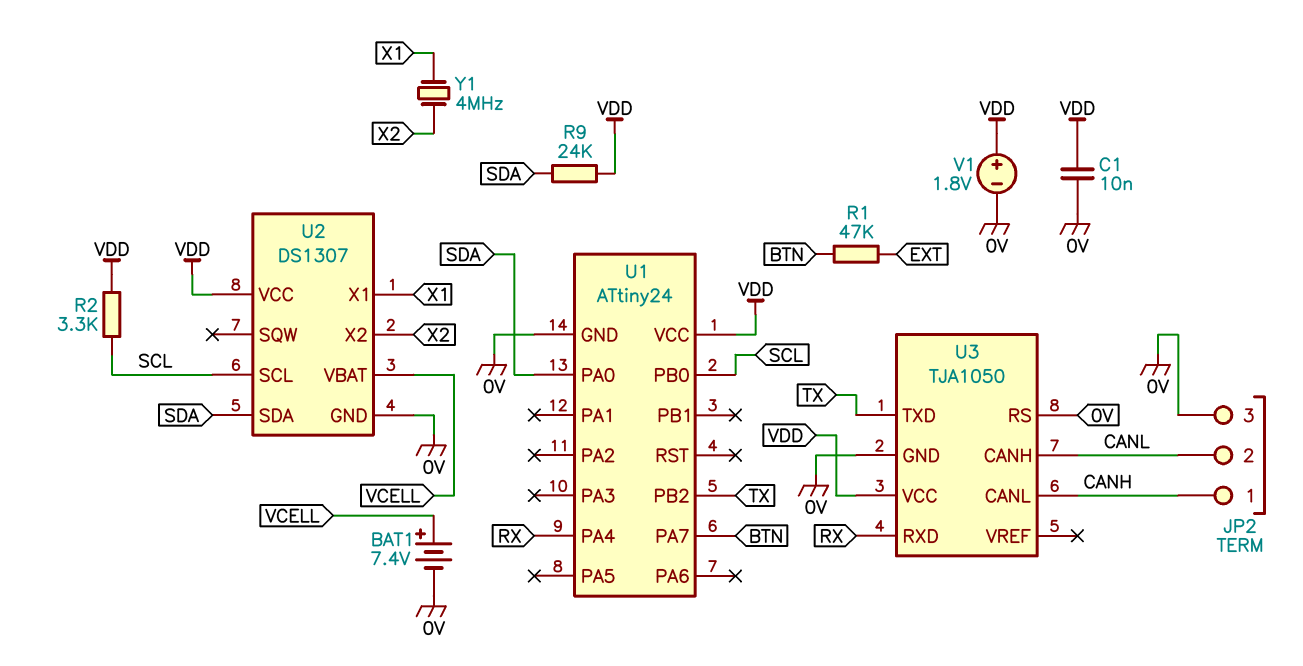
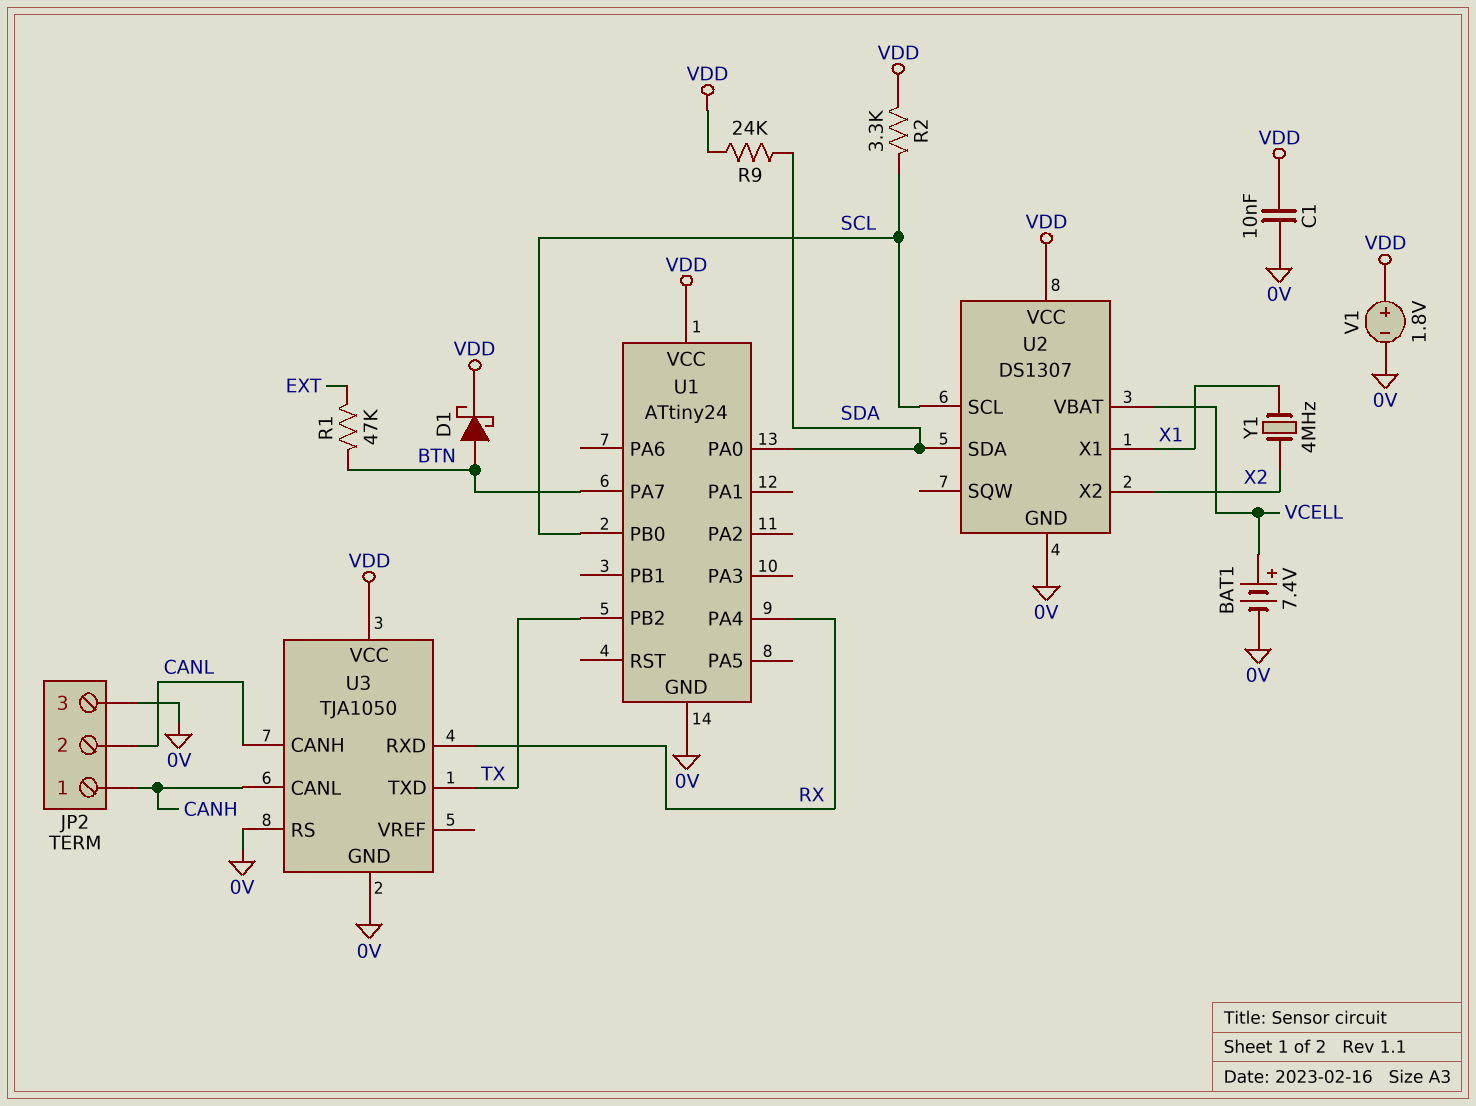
D1: none -> schottky (A BTN, K VDD)

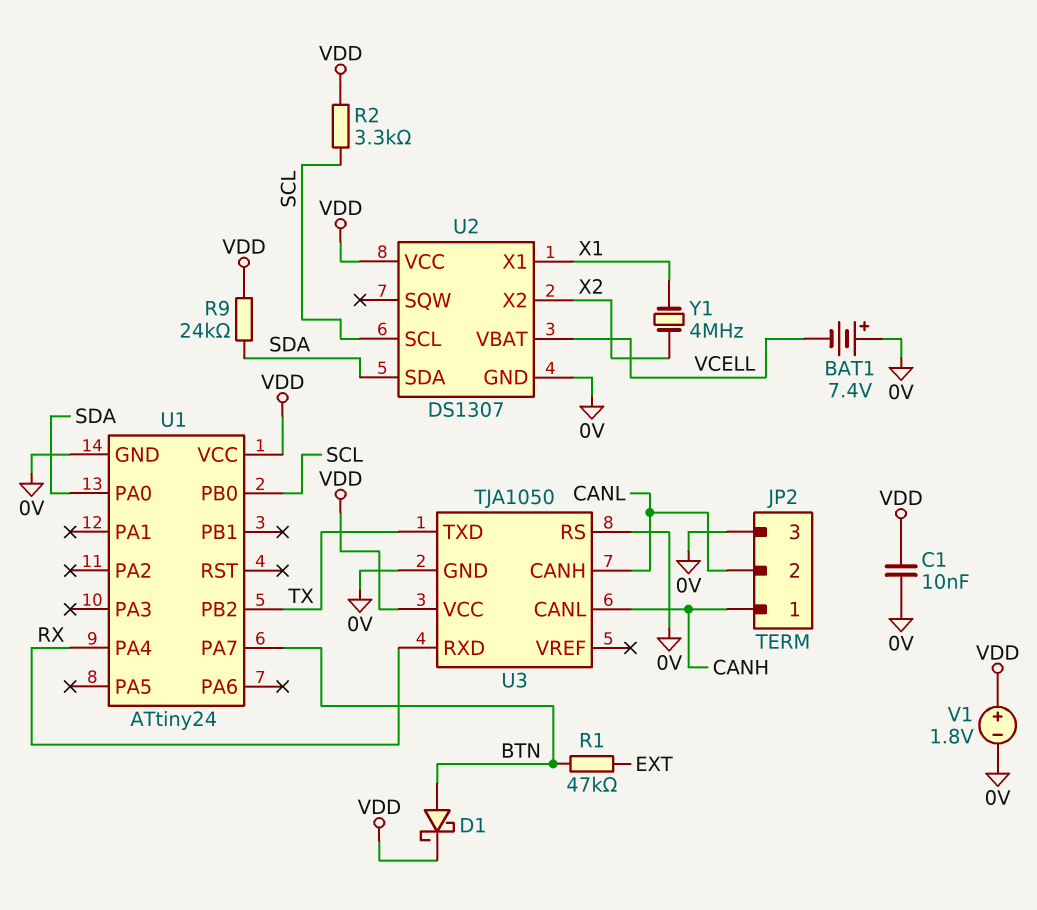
BAT1: 7.4V (plus VCELL, minus 0V) -> 7.4V (plus 0V, minus VCELL)

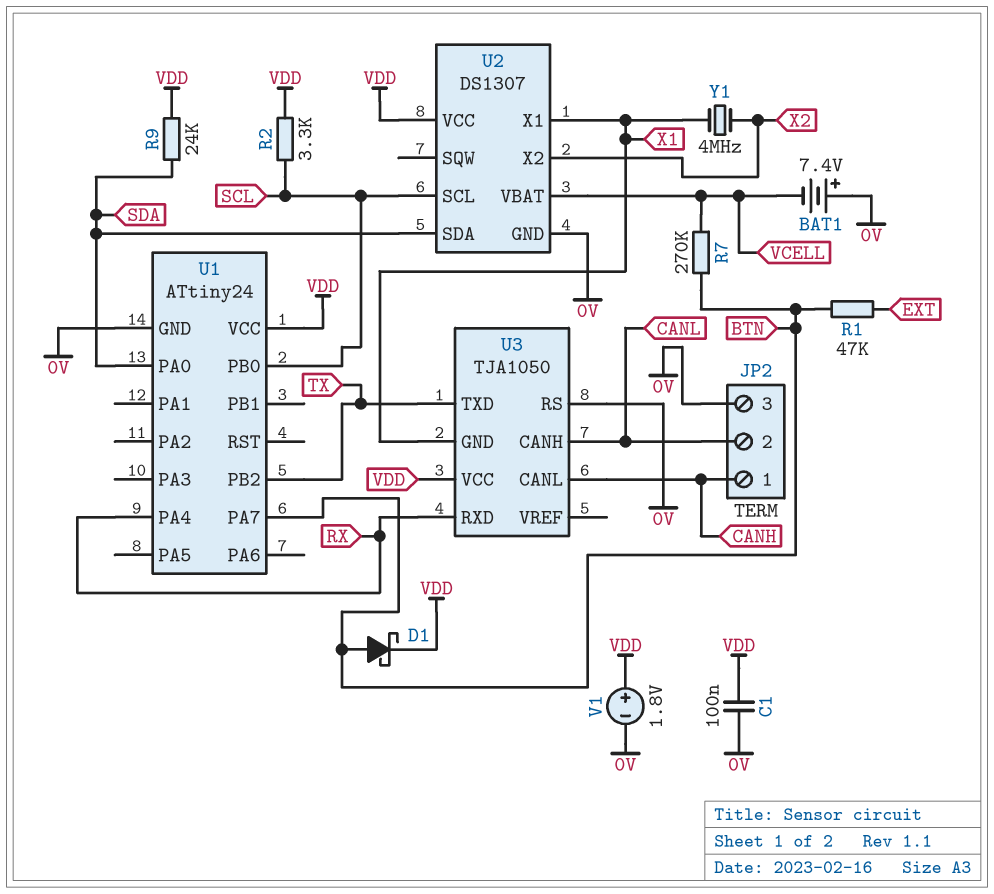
C1: 10nF (0V, VDD) -> 100nF (0V, VDD)
R7: none -> 270k (BTN, VCELL)
U3 pin GND: 0V -> X1

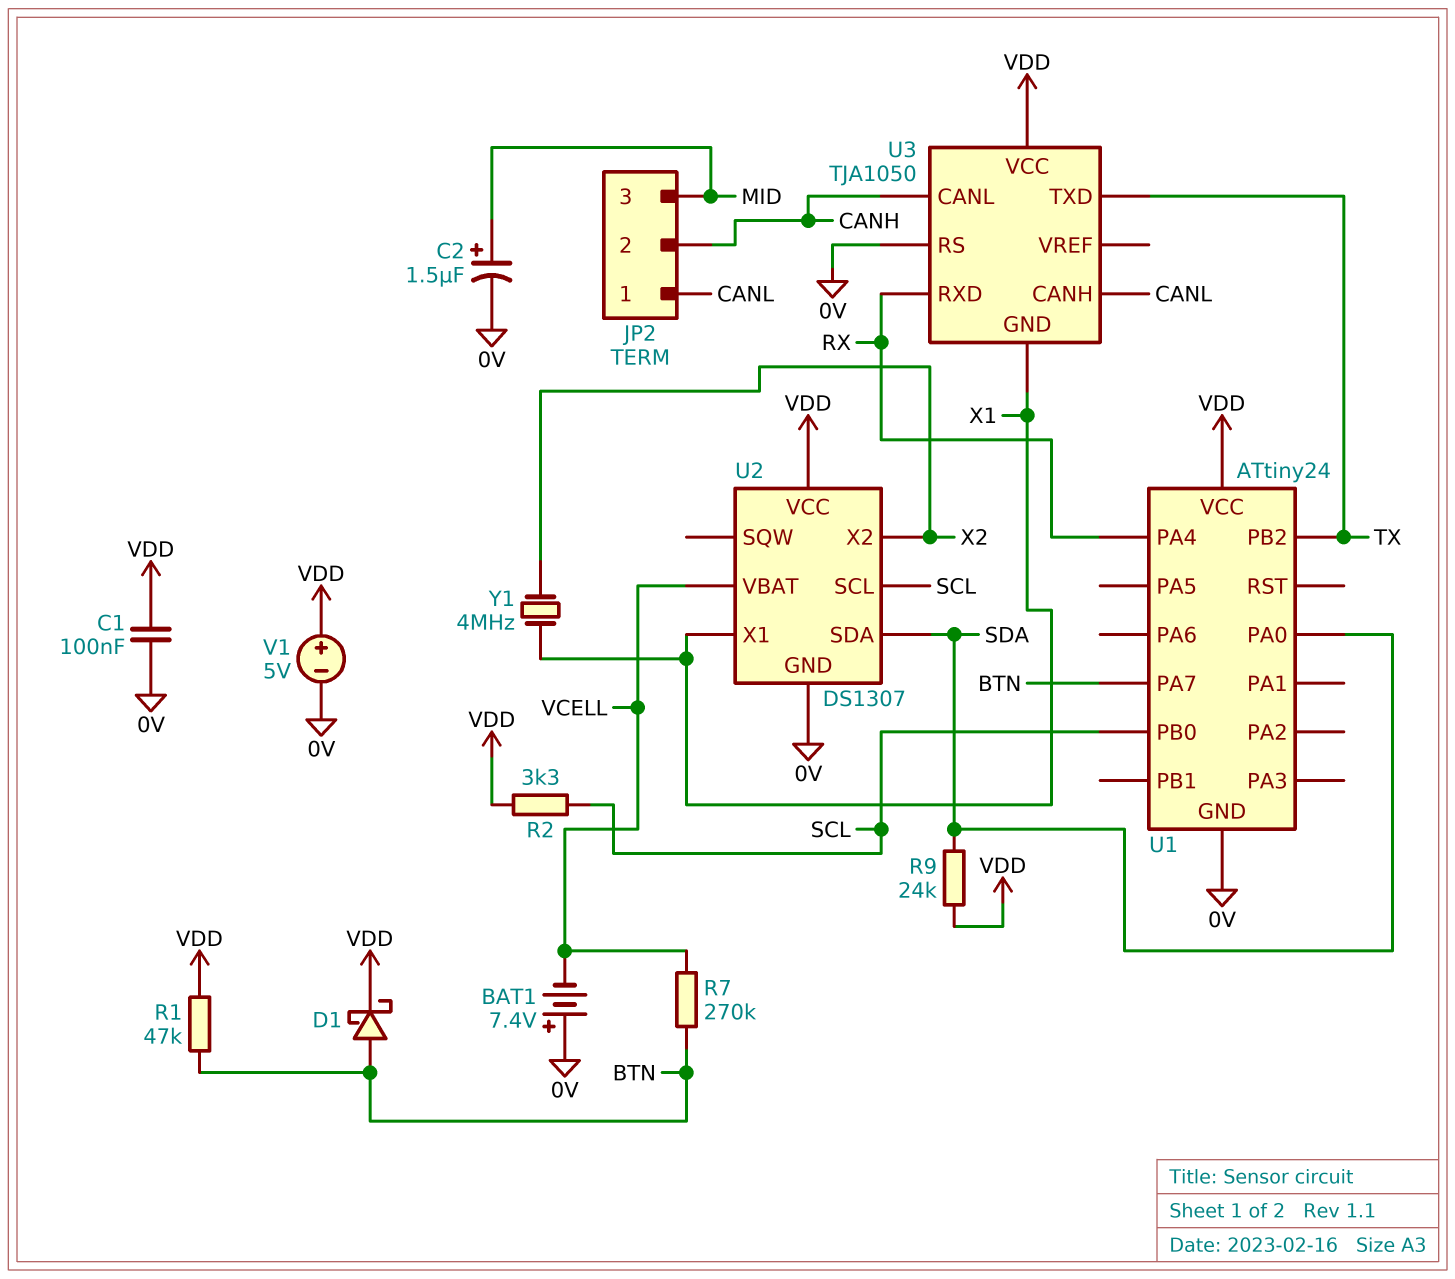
C2: none -> 1.5uF (plus MID, minus 0V)
JP2 pin 1: CANH -> CANL
JP2 pin 2: CANL -> CANH
JP2 pin 3: 0V -> MID
R1: 47k (BTN, EXT) -> 47k (BTN, VDD)
V1: 1.8V (plus VDD, minus 0V) -> 5V (plus VDD, minus 0V)

